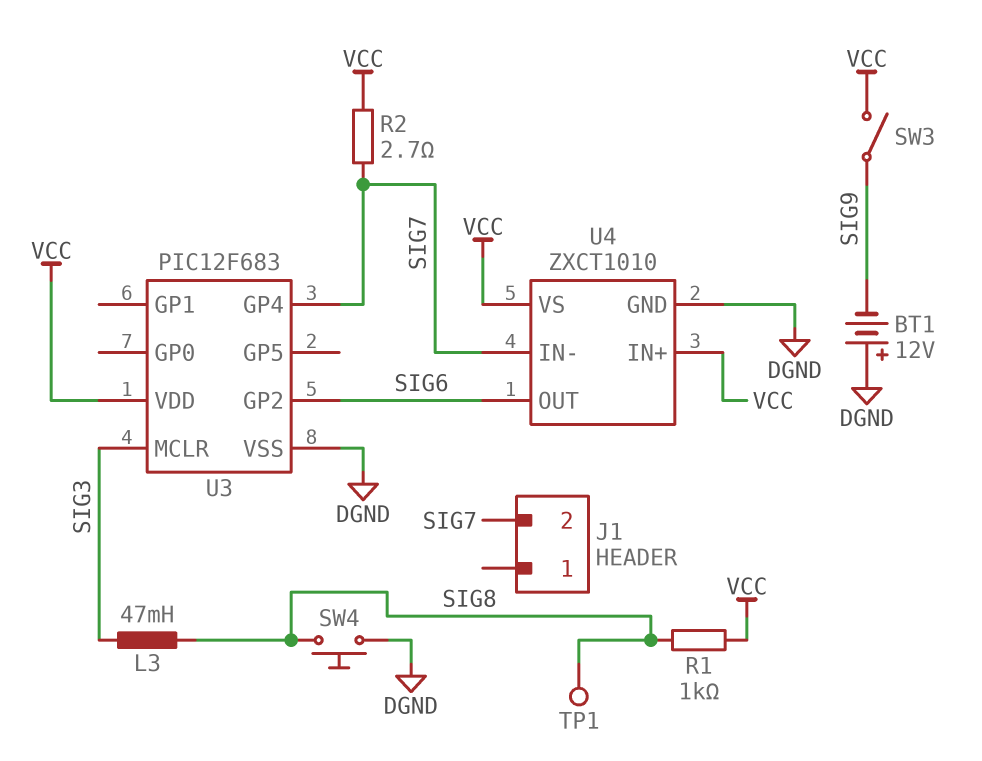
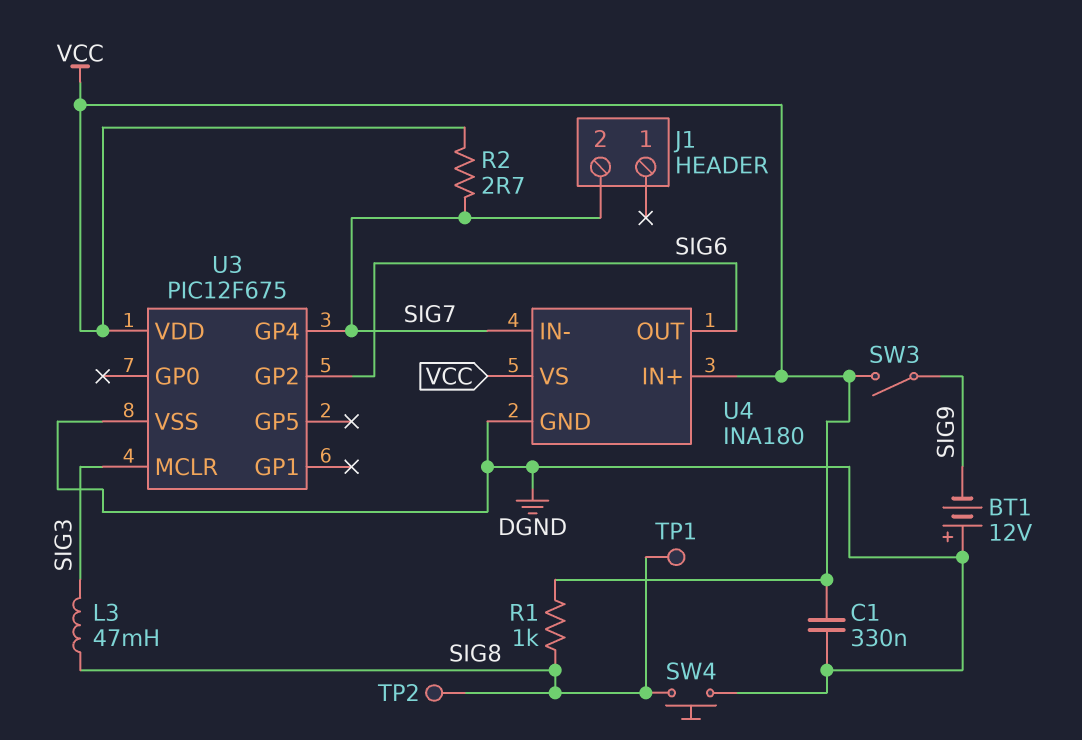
C1: none -> 330nF (DGND, VCC)
TP2: none -> test point (SIG8)
U3: PIC12F683 -> PIC12F675
U4: ZXCT1010 -> INA180

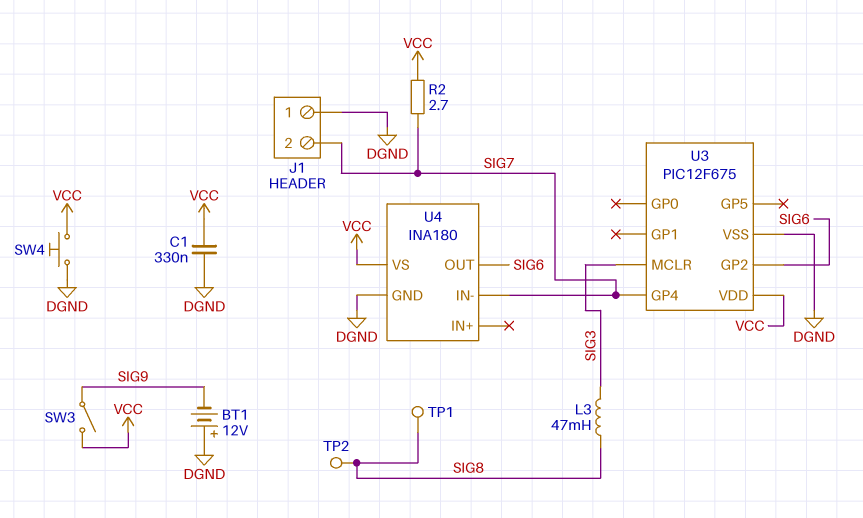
J1 pin 1: none -> DGND
R1: 1k (SIG8, VCC) -> none
SW4: button (DGND, SIG8) -> button (DGND, VCC)
U4 pin IN+: VCC -> none

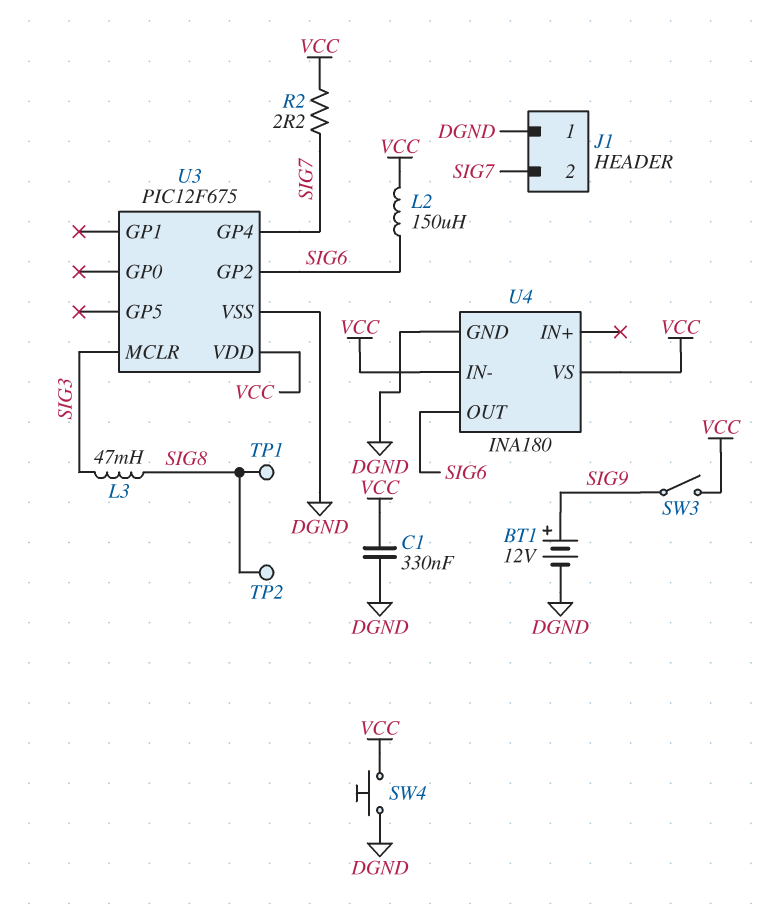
BT1: 12V (plus DGND, minus SIG9) -> 12V (plus SIG9, minus DGND)
L2: none -> 150uH (SIG6, VCC)
R2: 2.7 (SIG7, VCC) -> 2.2 (SIG7, VCC)
U4 pin IN-: SIG7 -> VCC

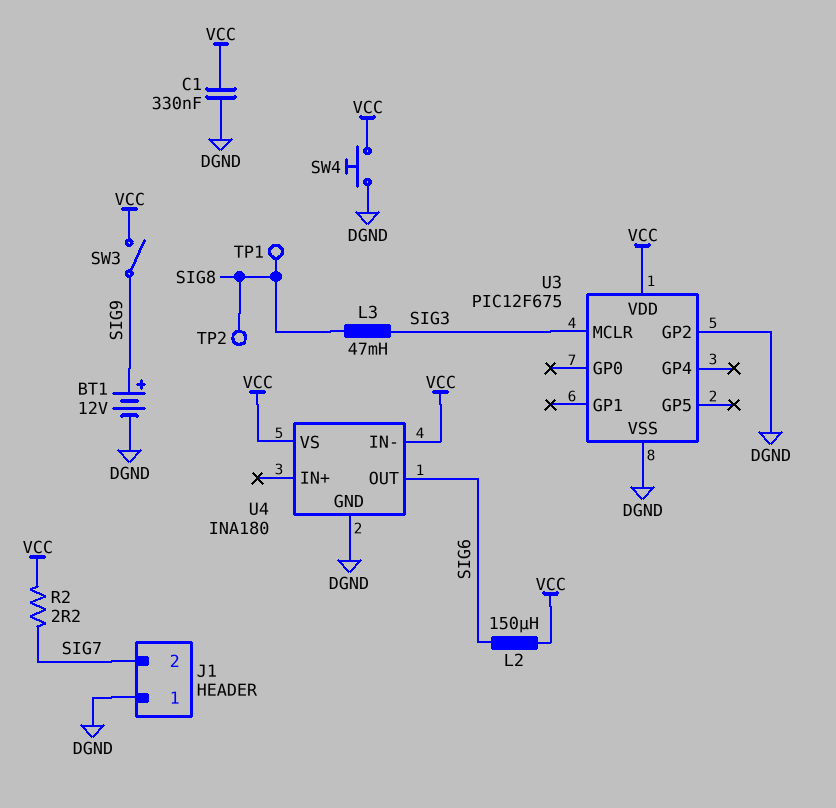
U3 pin GP2: SIG6 -> DGND
U3 pin GP4: SIG7 -> none

